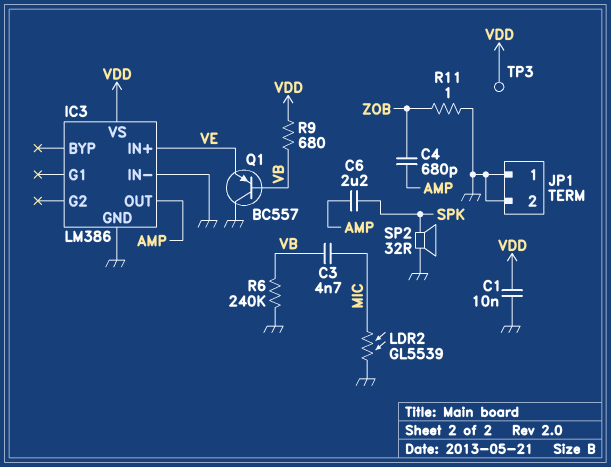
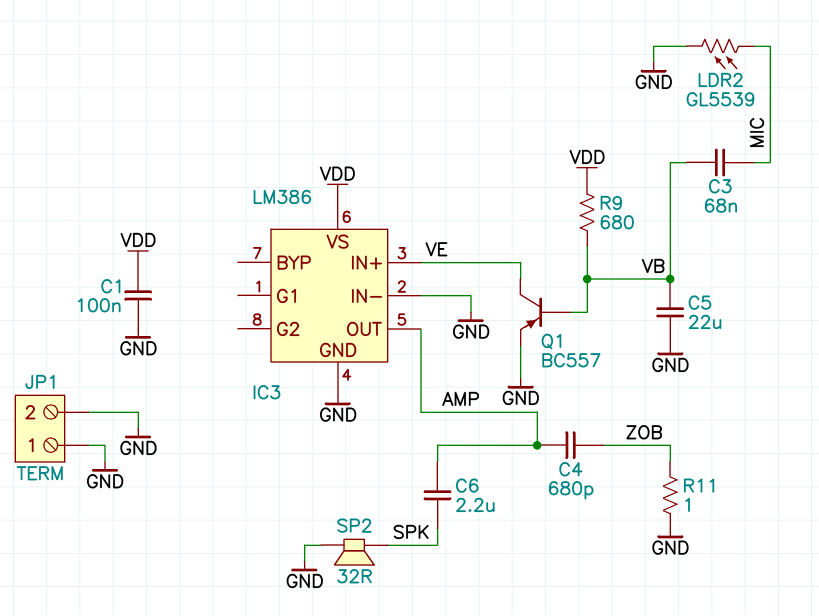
C1: 10nF (GND, VDD) -> 100nF (GND, VDD)
C3: 4.7nF (MIC, VB) -> 68nF (MIC, VB)
C5: none -> 22uF (GND, VB)
Q1: PNP BC557 (B VB, C GND, E VE) -> PNP BC557 (B VB, C VE, E GND)
R6: 240k (GND, VB) -> none
TP3: test point (VDD) -> none

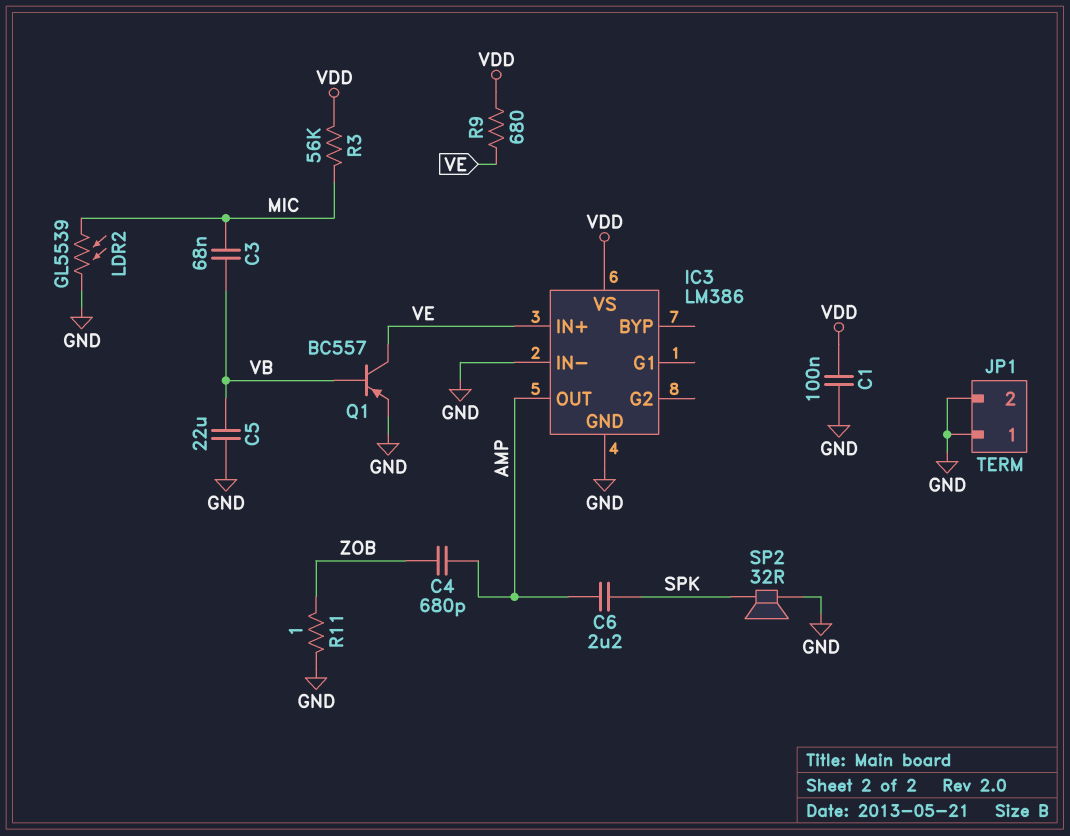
R3: none -> 56k (MIC, VDD)
R9: 680 (VB, VDD) -> 680 (VDD, VE)

